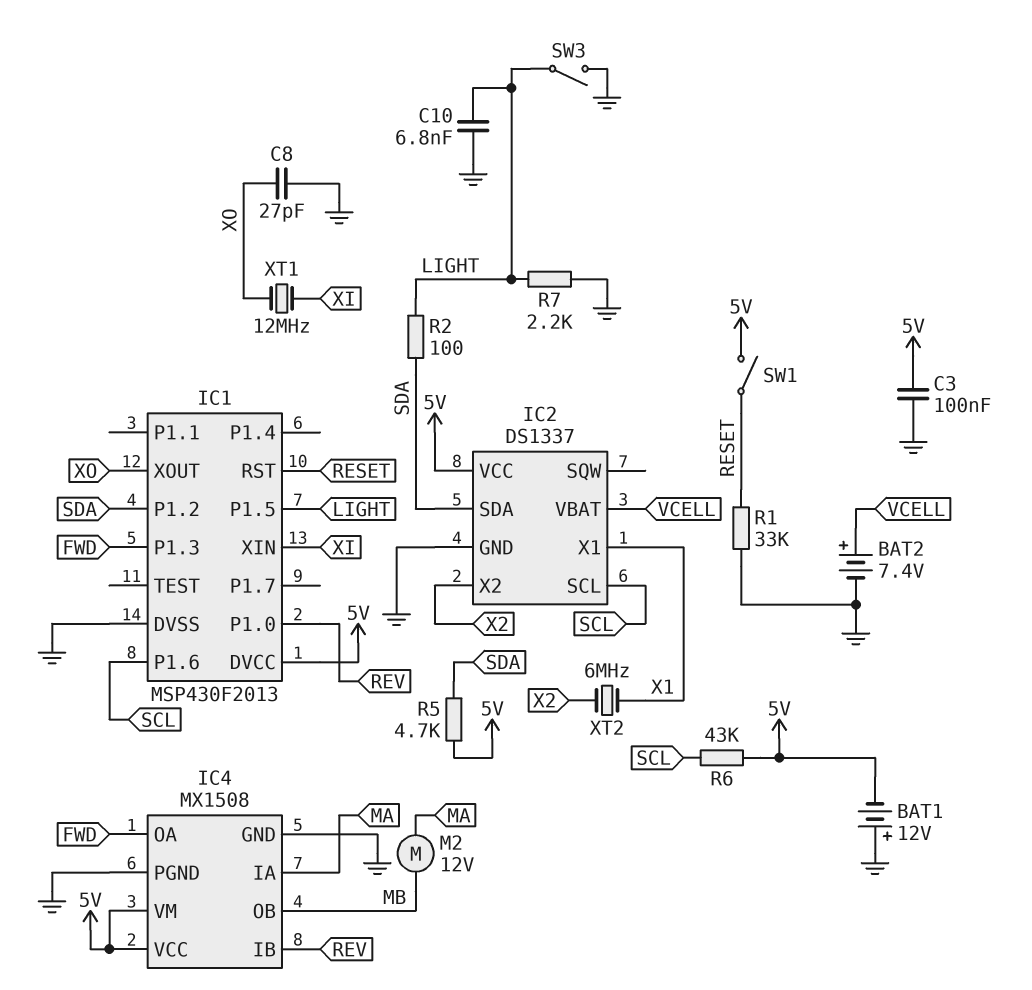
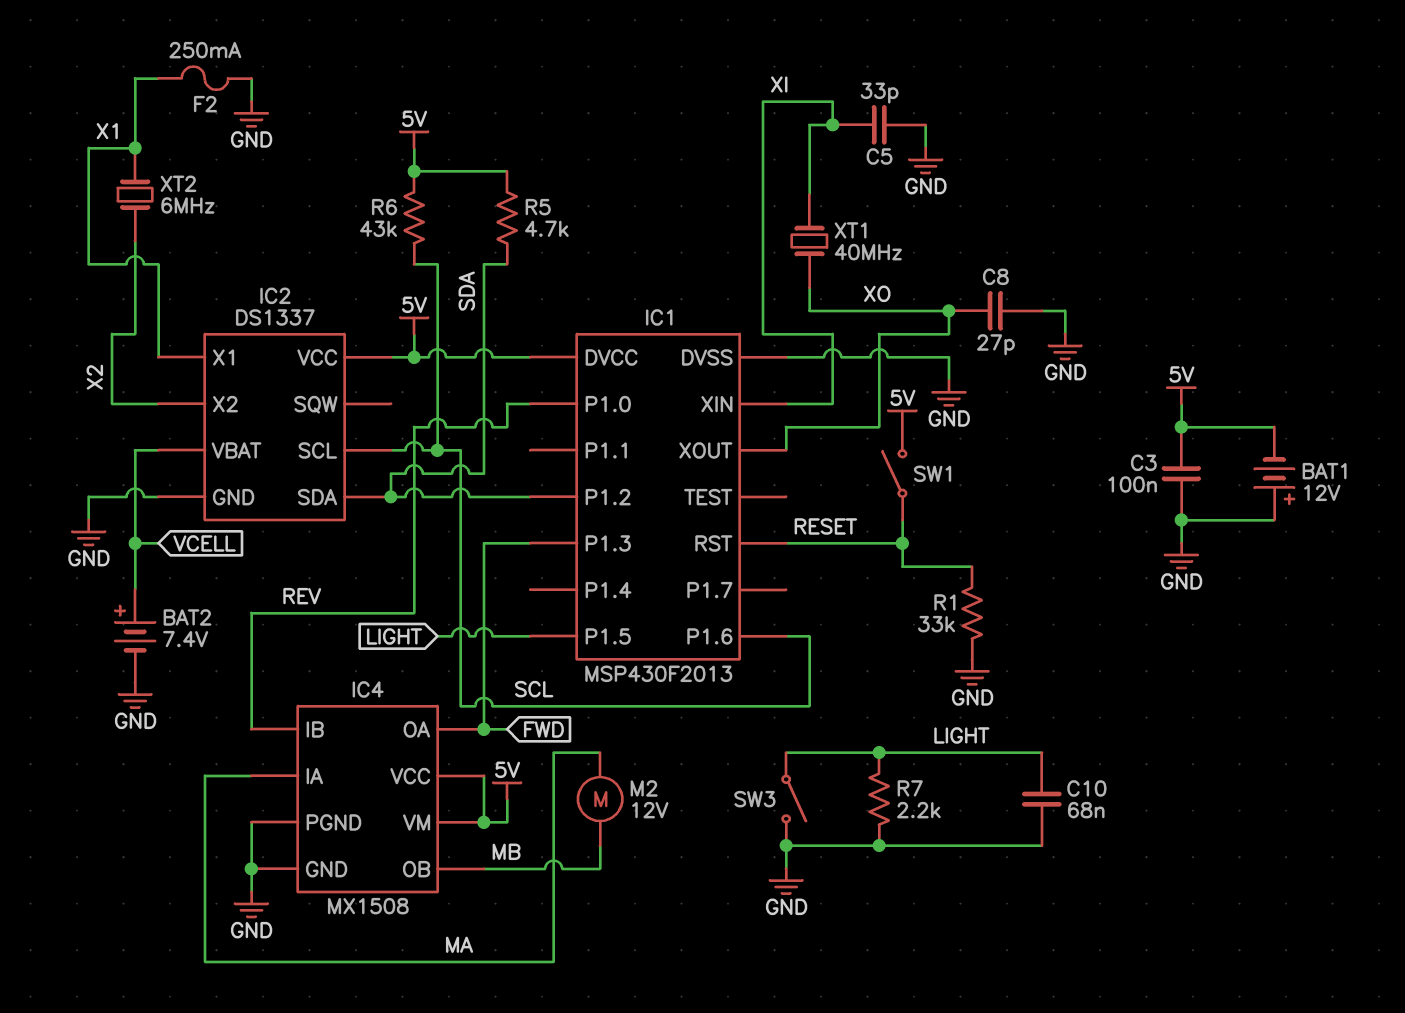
C5: none -> 33pF (GND, XI)
C10: 6.8nF (GND, LIGHT) -> 68nF (GND, LIGHT)
F2: none -> 250mA (GND, X1)
R2: 100 (LIGHT, SDA) -> none
XT1: 12MHz (XI, XO) -> 40MHz (XI, XO)

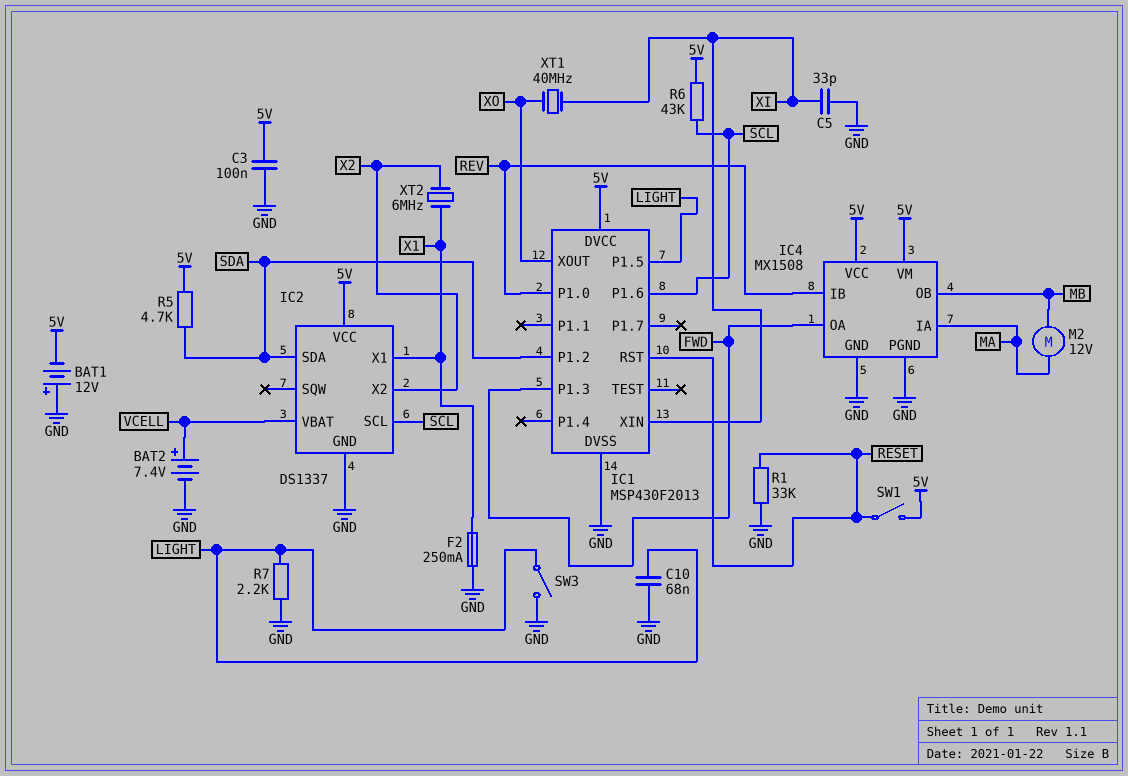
C8: 27pF (GND, XO) -> none

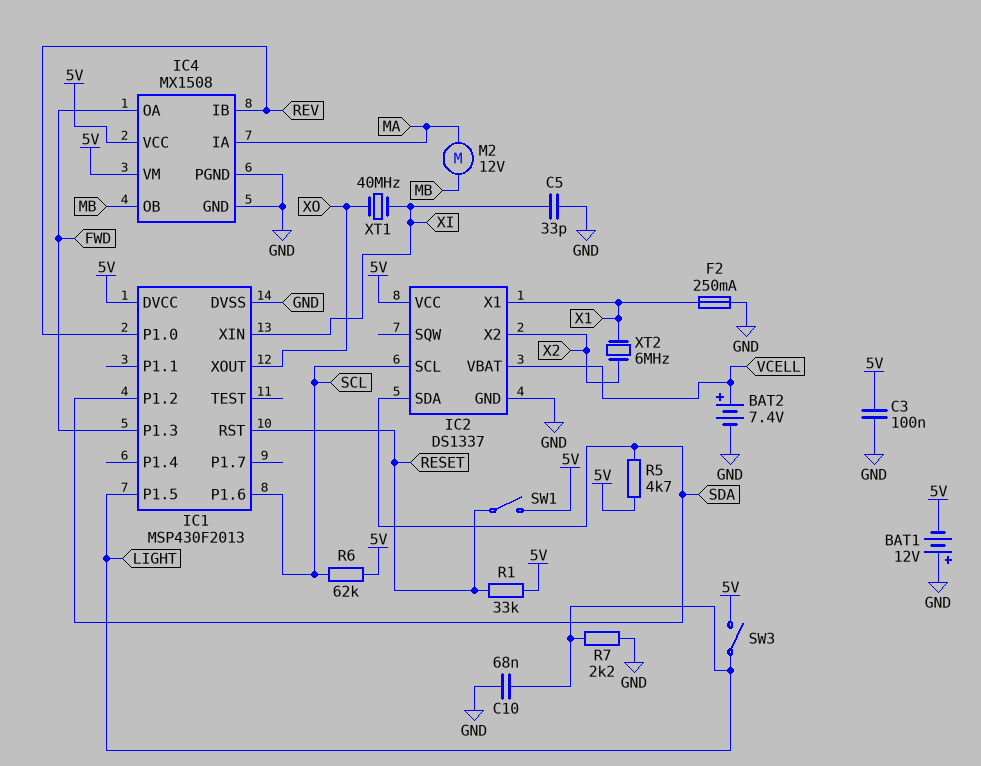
R1: 33k (GND, RESET) -> 33k (5V, RESET)
R6: 43k (5V, SCL) -> 62k (5V, SCL)
SW3: switch (GND, LIGHT) -> switch (5V, LIGHT)

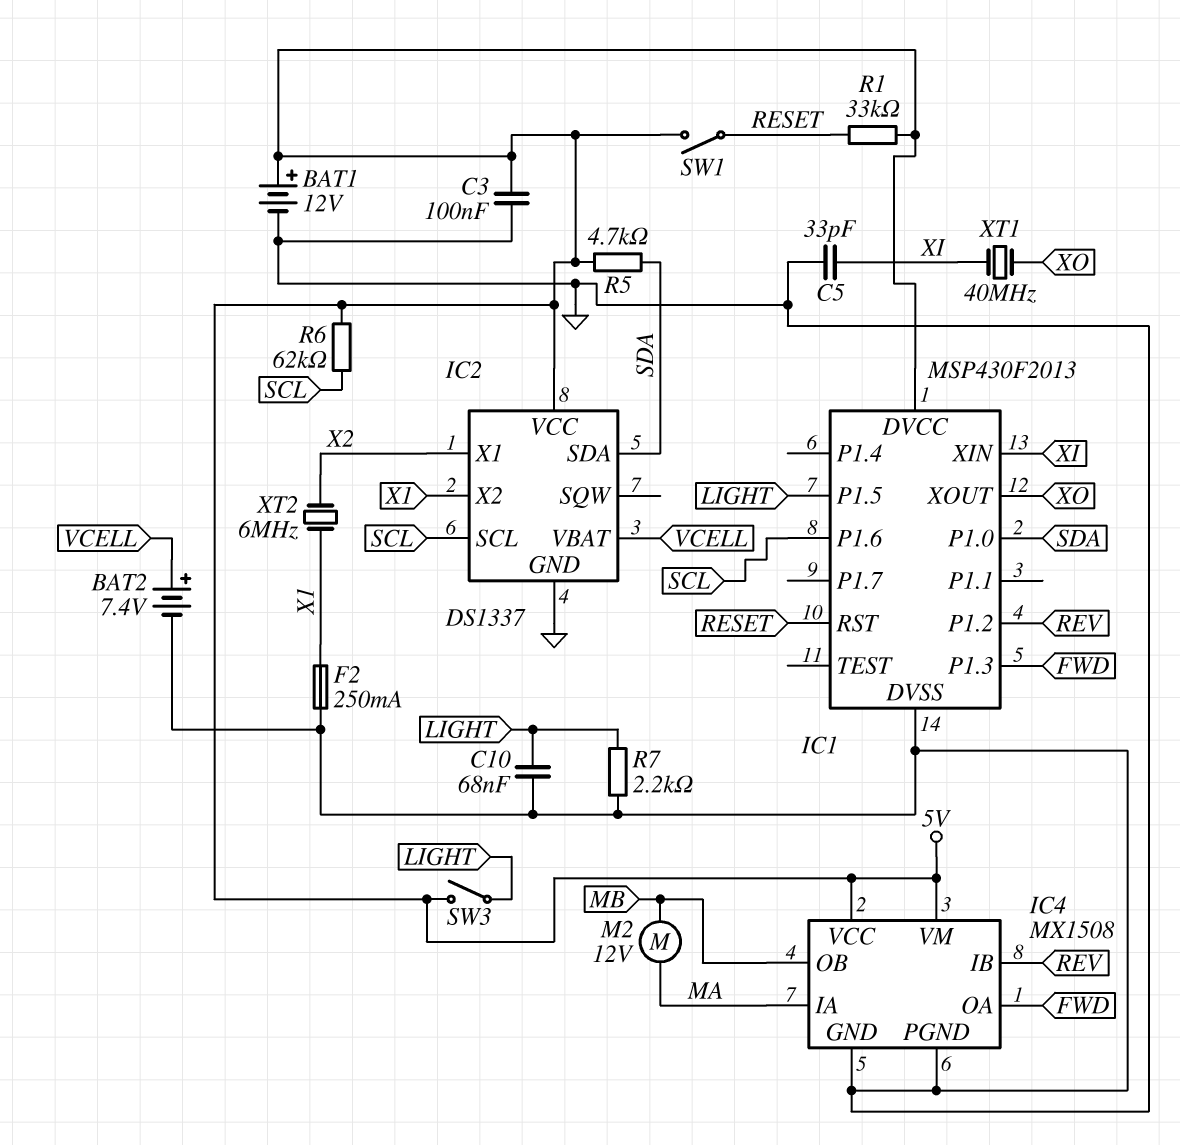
BAT1: 12V (plus GND, minus 5V) -> 12V (plus 5V, minus GND)
IC1 pin P1.0: REV -> SDA
IC1 pin P1.2: SDA -> REV
IC2 pin X1: X1 -> X2
IC2 pin X2: X2 -> X1

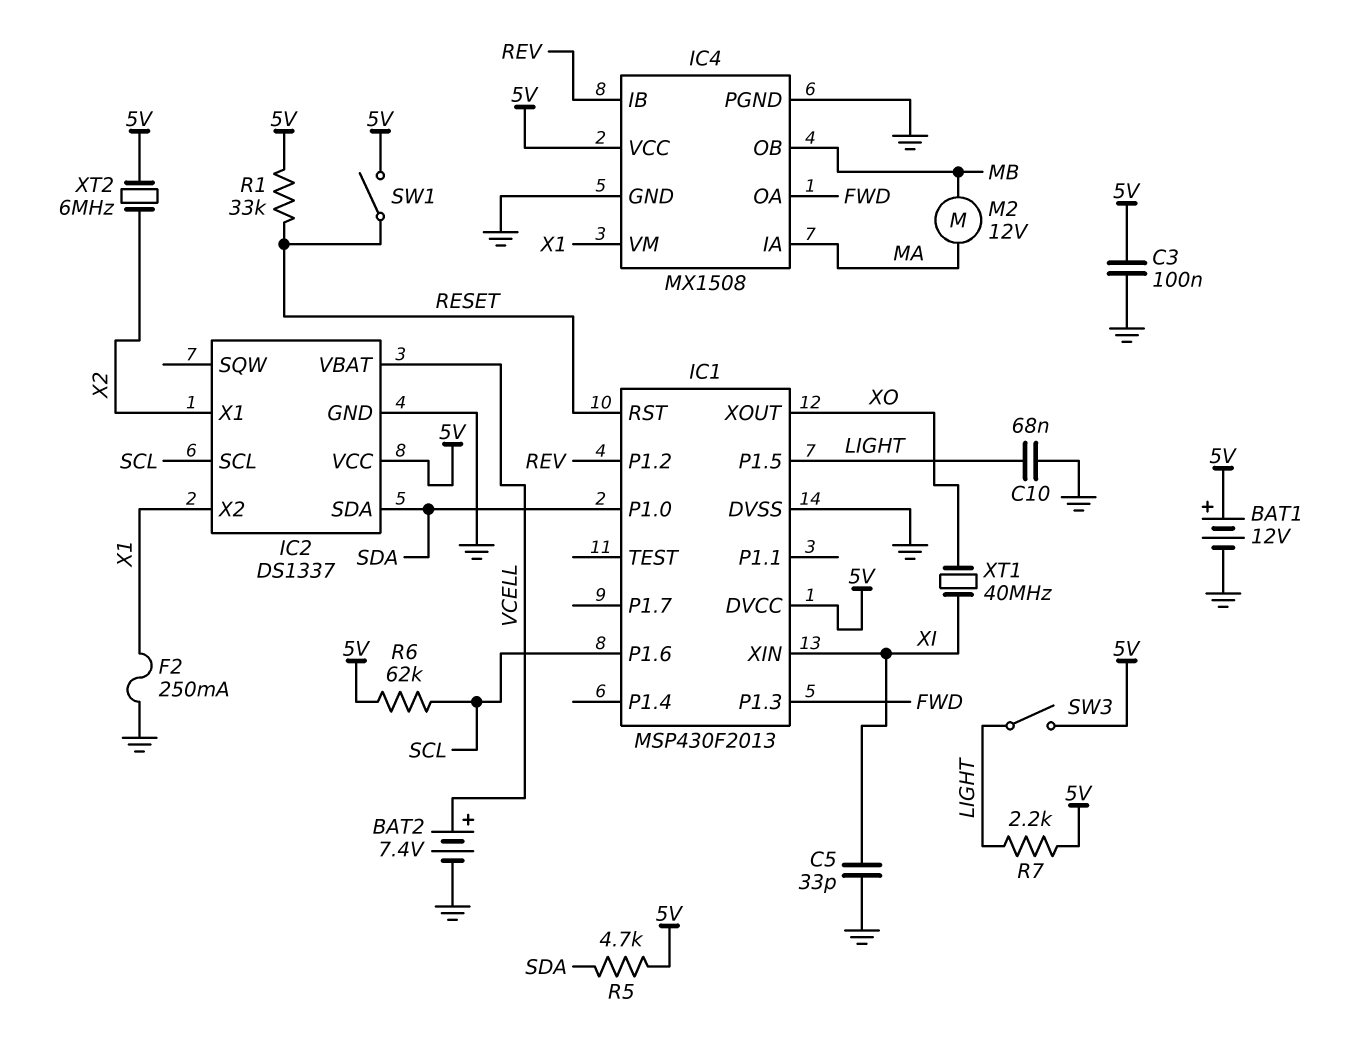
IC4 pin VM: 5V -> X1
R7: 2.2k (GND, LIGHT) -> 2.2k (5V, LIGHT)
XT2: 6MHz (X1, X2) -> 6MHz (5V, X2)

